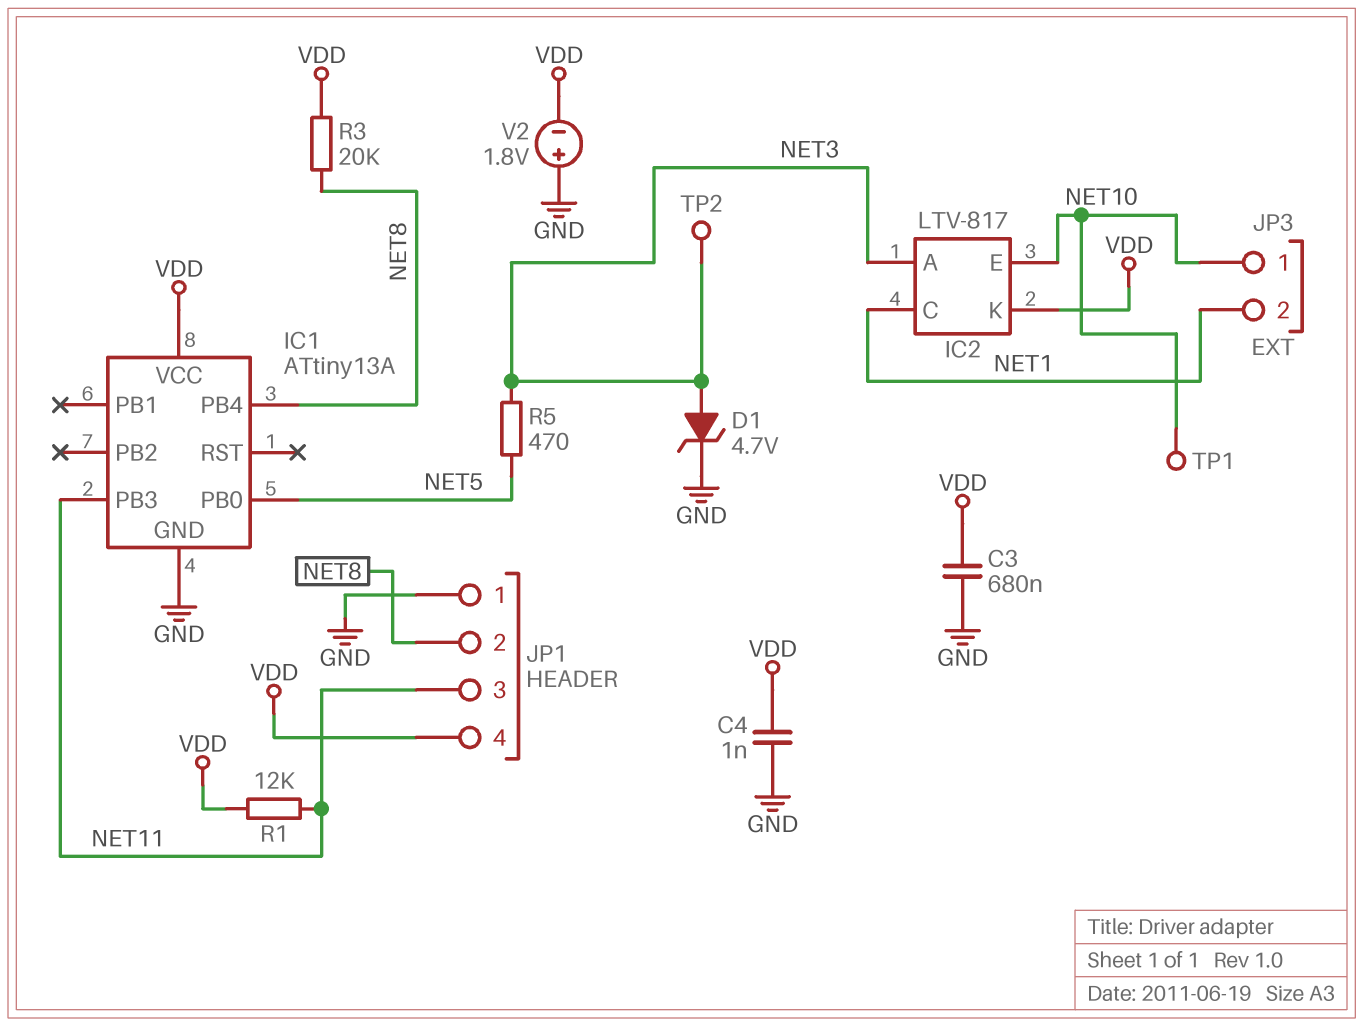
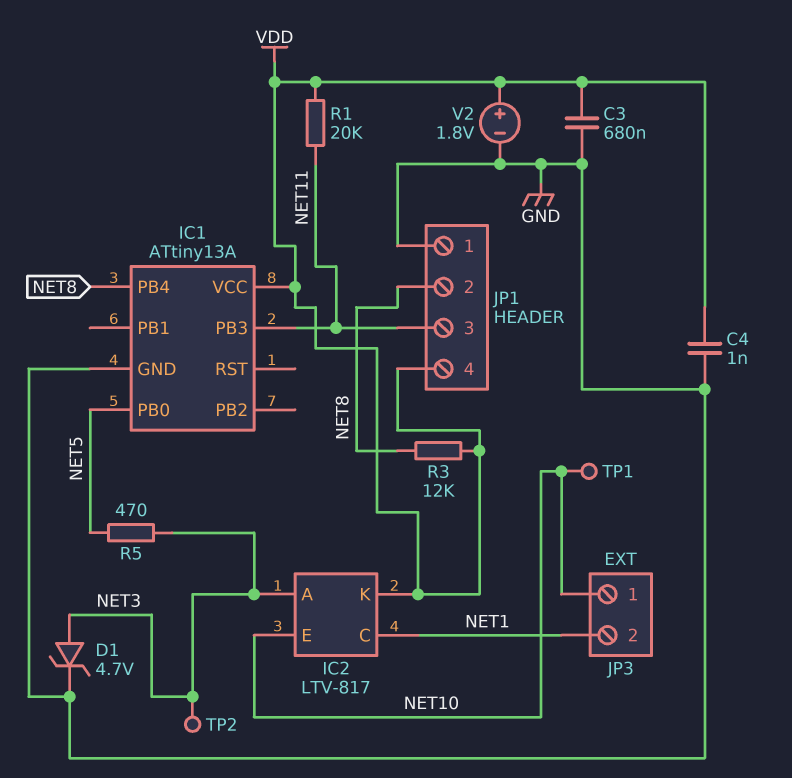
R1: 12k (NET11, VDD) -> 20k (NET11, VDD)
R3: 20k (NET8, VDD) -> 12k (NET8, VDD)
V2: 1.8V (plus GND, minus VDD) -> 1.8V (plus VDD, minus GND)

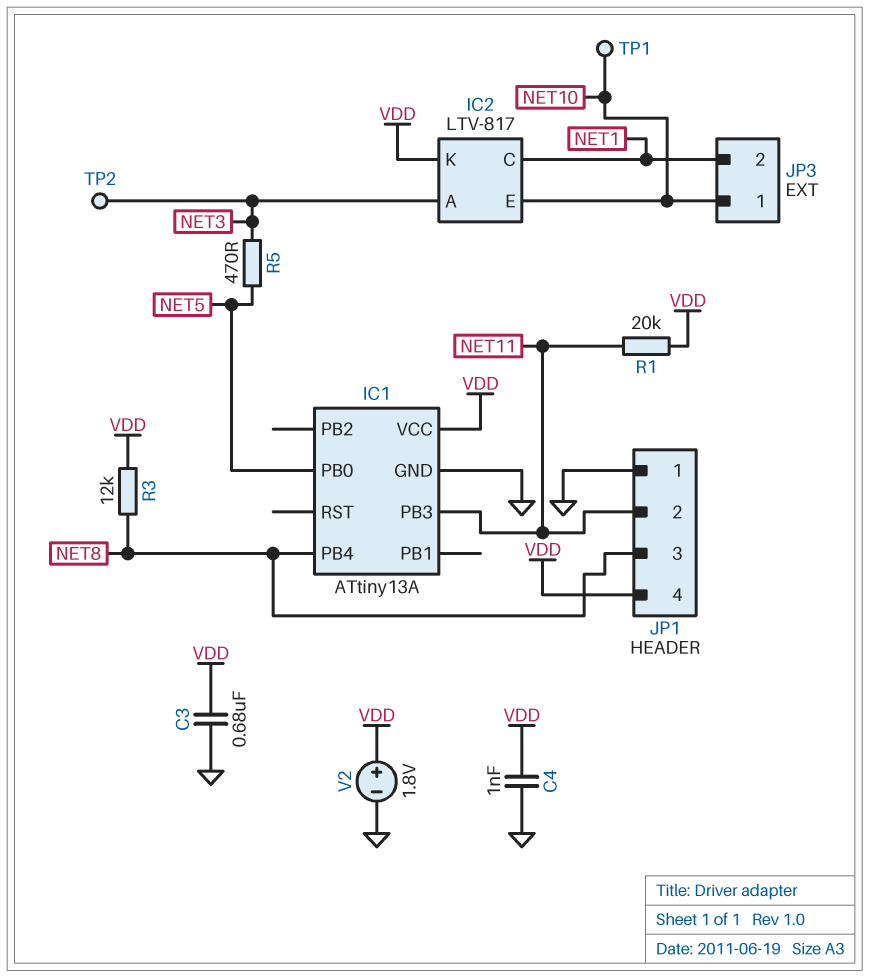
D1: zener 4.7V (A NET3, K GND) -> none
JP1 pin 2: NET8 -> NET11
JP1 pin 3: NET11 -> NET8

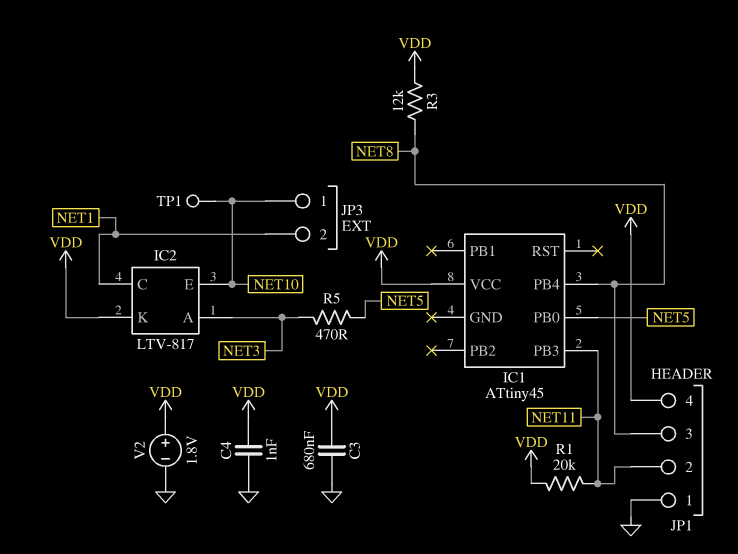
IC1: ATtiny13A -> ATtiny45
IC1 pin GND: GND -> none
TP2: test point (NET3) -> none

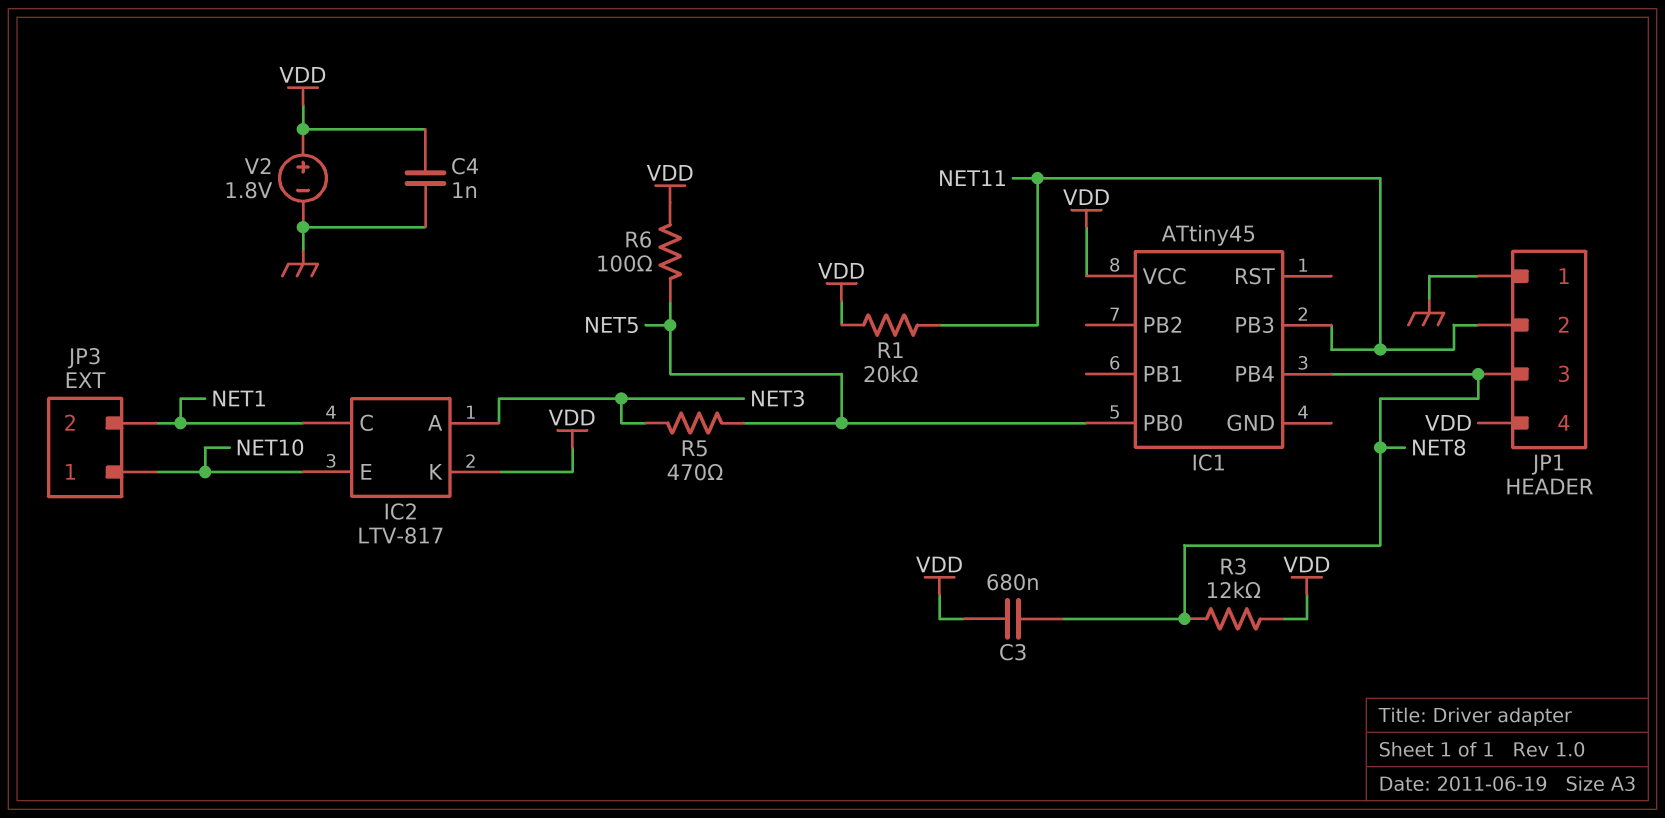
C3: 680nF (GND, VDD) -> 680nF (NET8, VDD)
R6: none -> 100 (NET5, VDD)
TP1: test point (NET10) -> none

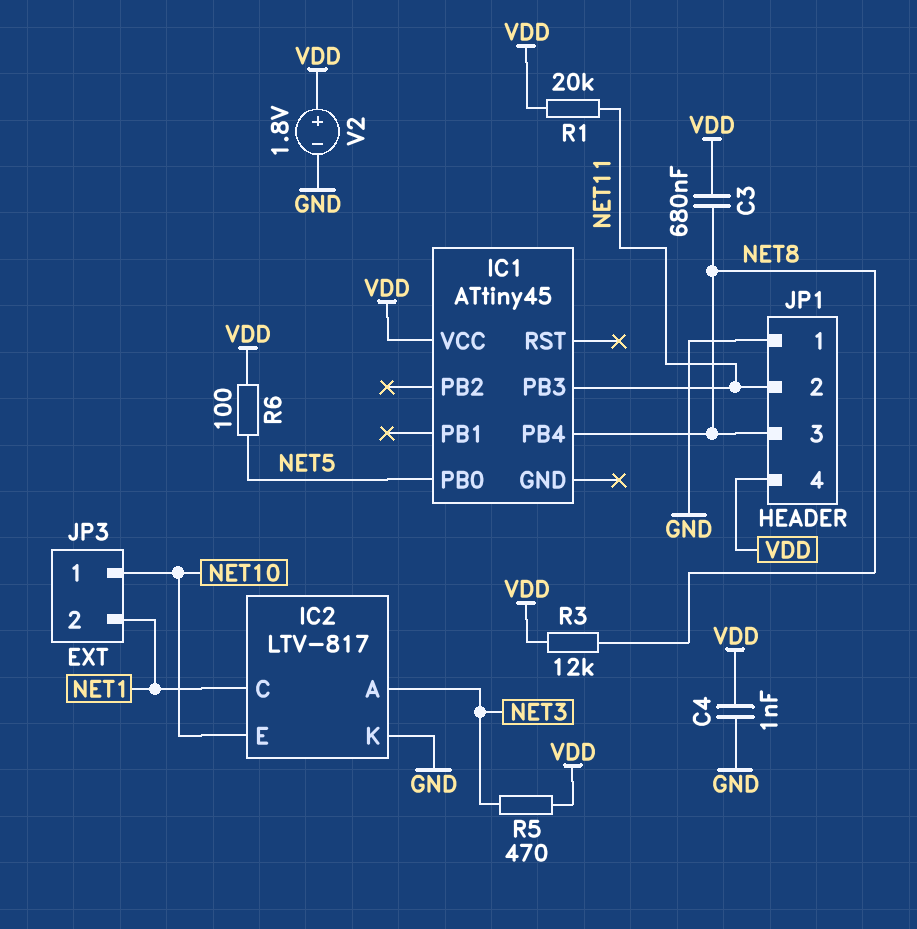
IC2 pin K: VDD -> GND
R5: 470 (NET3, NET5) -> 470 (NET3, VDD)

